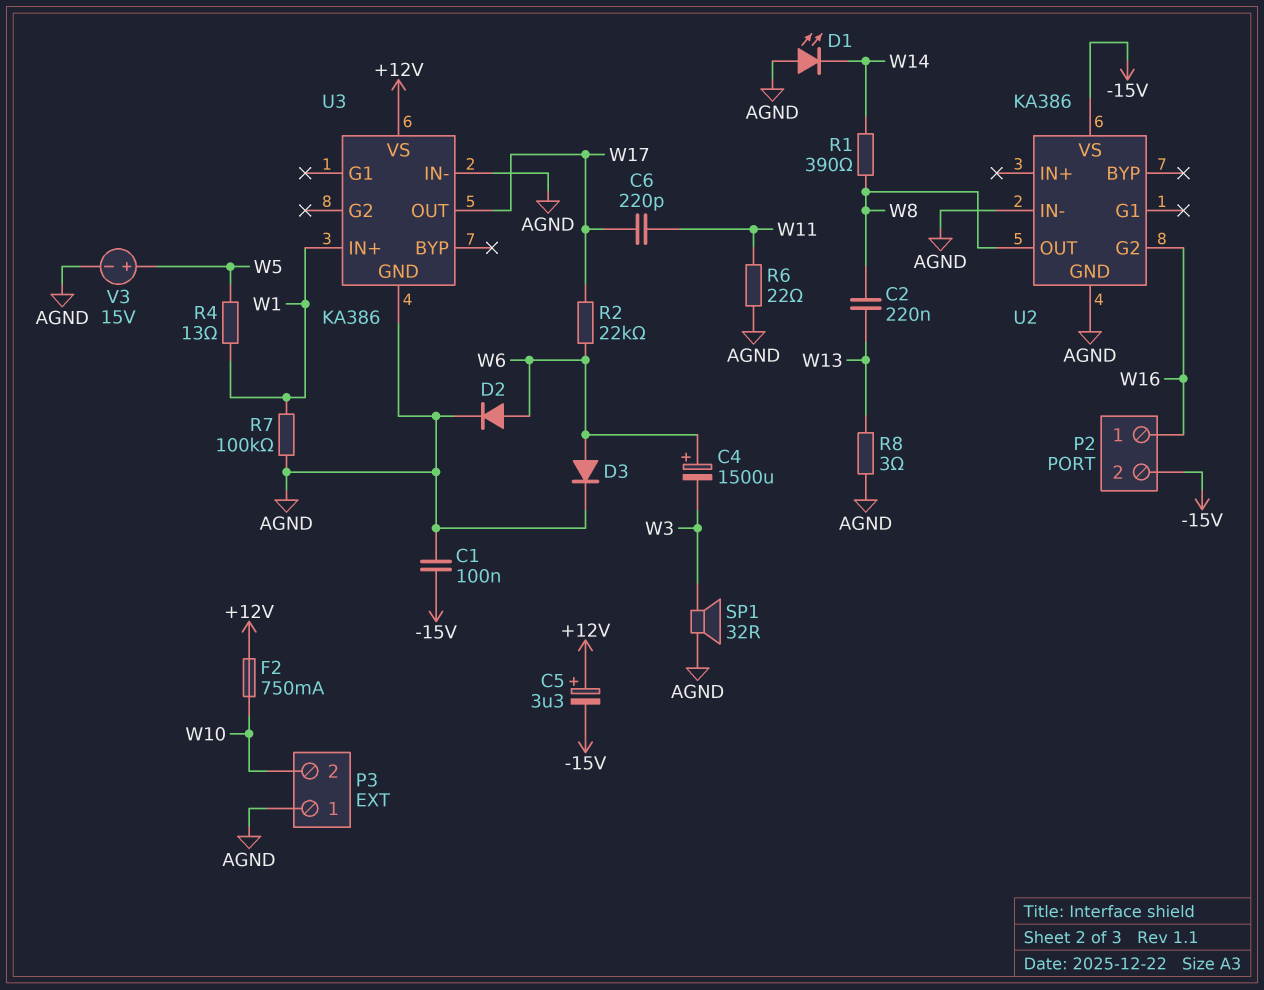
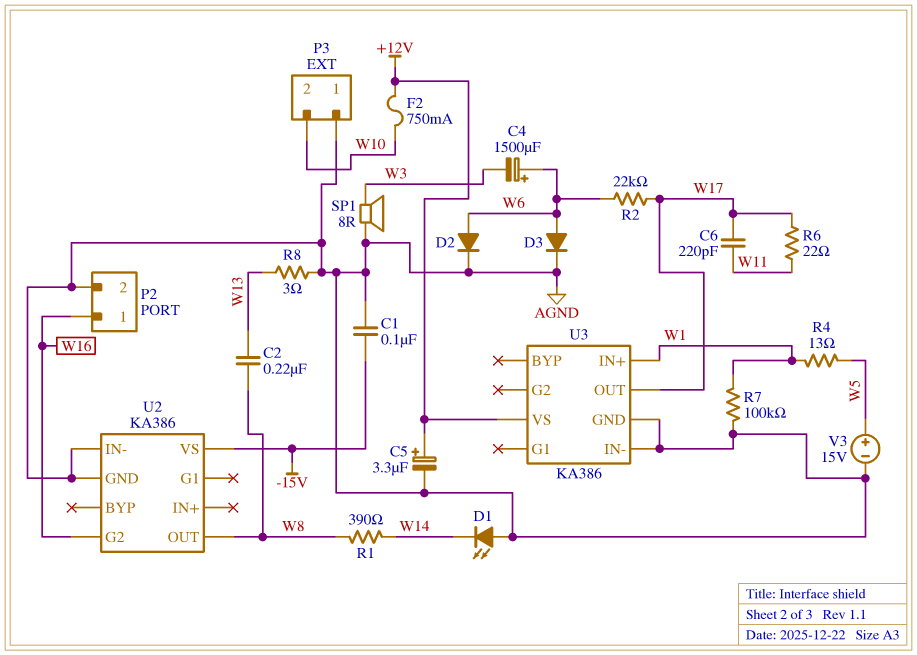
C5: 3.3uF (plus +12V, minus -15V) -> 3.3uF (plus +12V, minus AGND)
P2 pin 2: -15V -> AGND
R6: 22 (AGND, W11) -> 22 (W11, W17)
SP1: speaker 32R (AGND, W3) -> speaker 8R (AGND, W3)

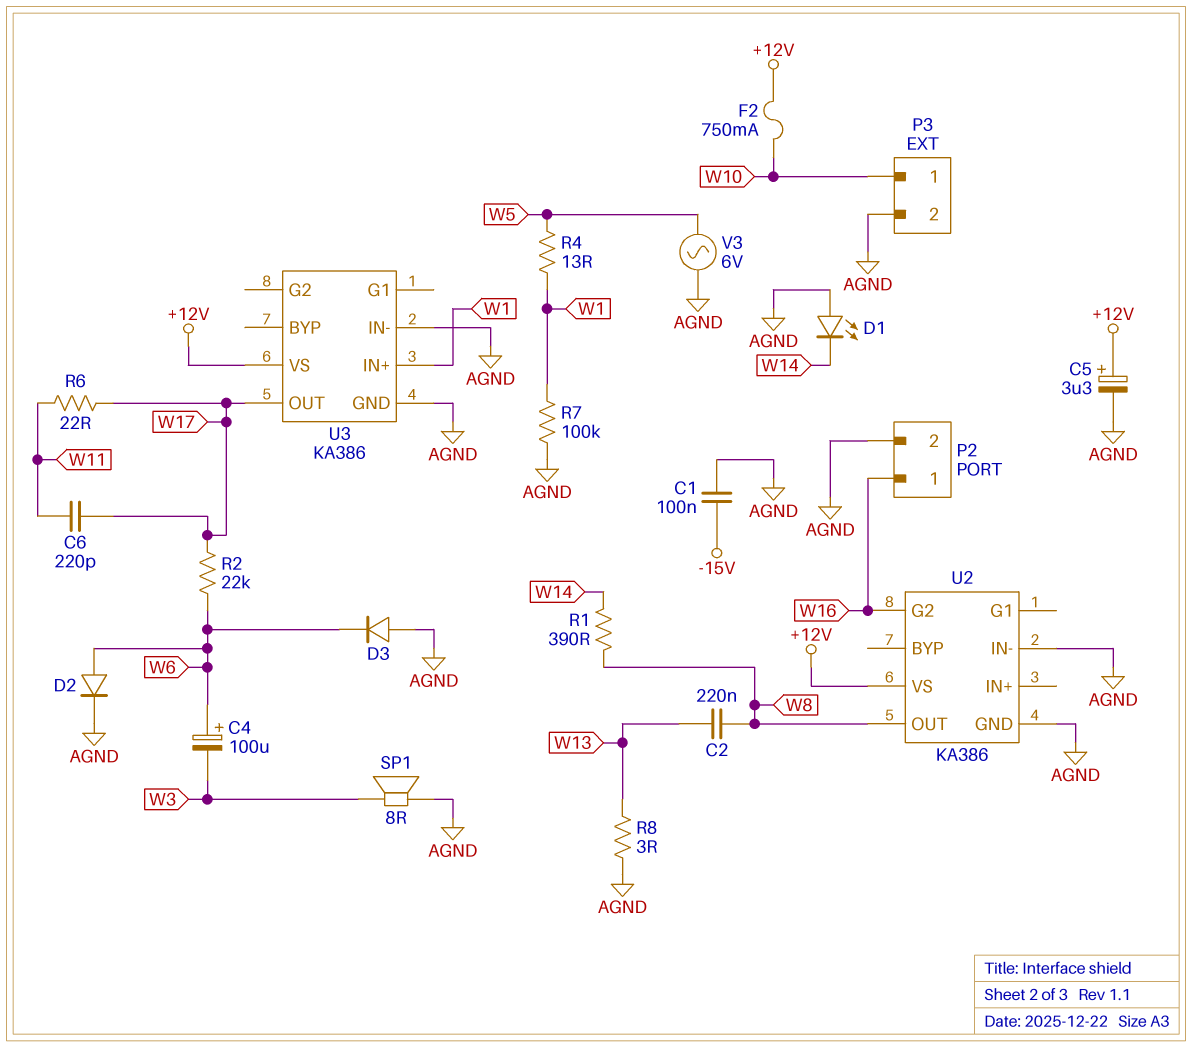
C4: 1500uF (plus W6, minus W3) -> 100uF (plus W6, minus W3)
D3: diode (A W6, K AGND) -> diode (A AGND, K W6)
P3 pin 1: AGND -> W10
P3 pin 2: W10 -> AGND
U2 pin VS: -15V -> +12V
V3: 15V (plus W5, minus AGND) -> AC 6V (AGND, W5)

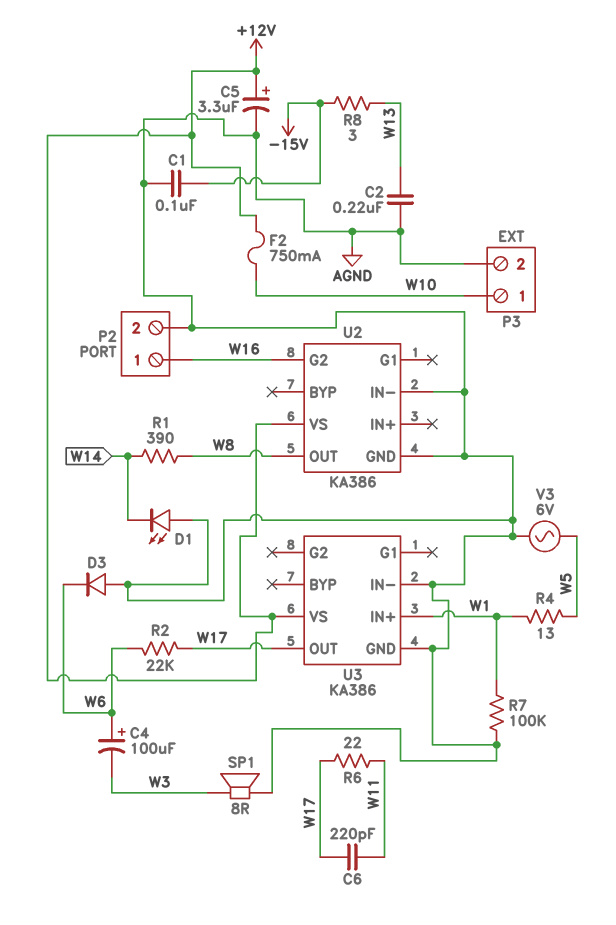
C2: 220nF (W8, W13) -> 220nF (AGND, W13)
D2: diode (A W6, K AGND) -> none
R8: 3 (AGND, W13) -> 3 (-15V, W13)

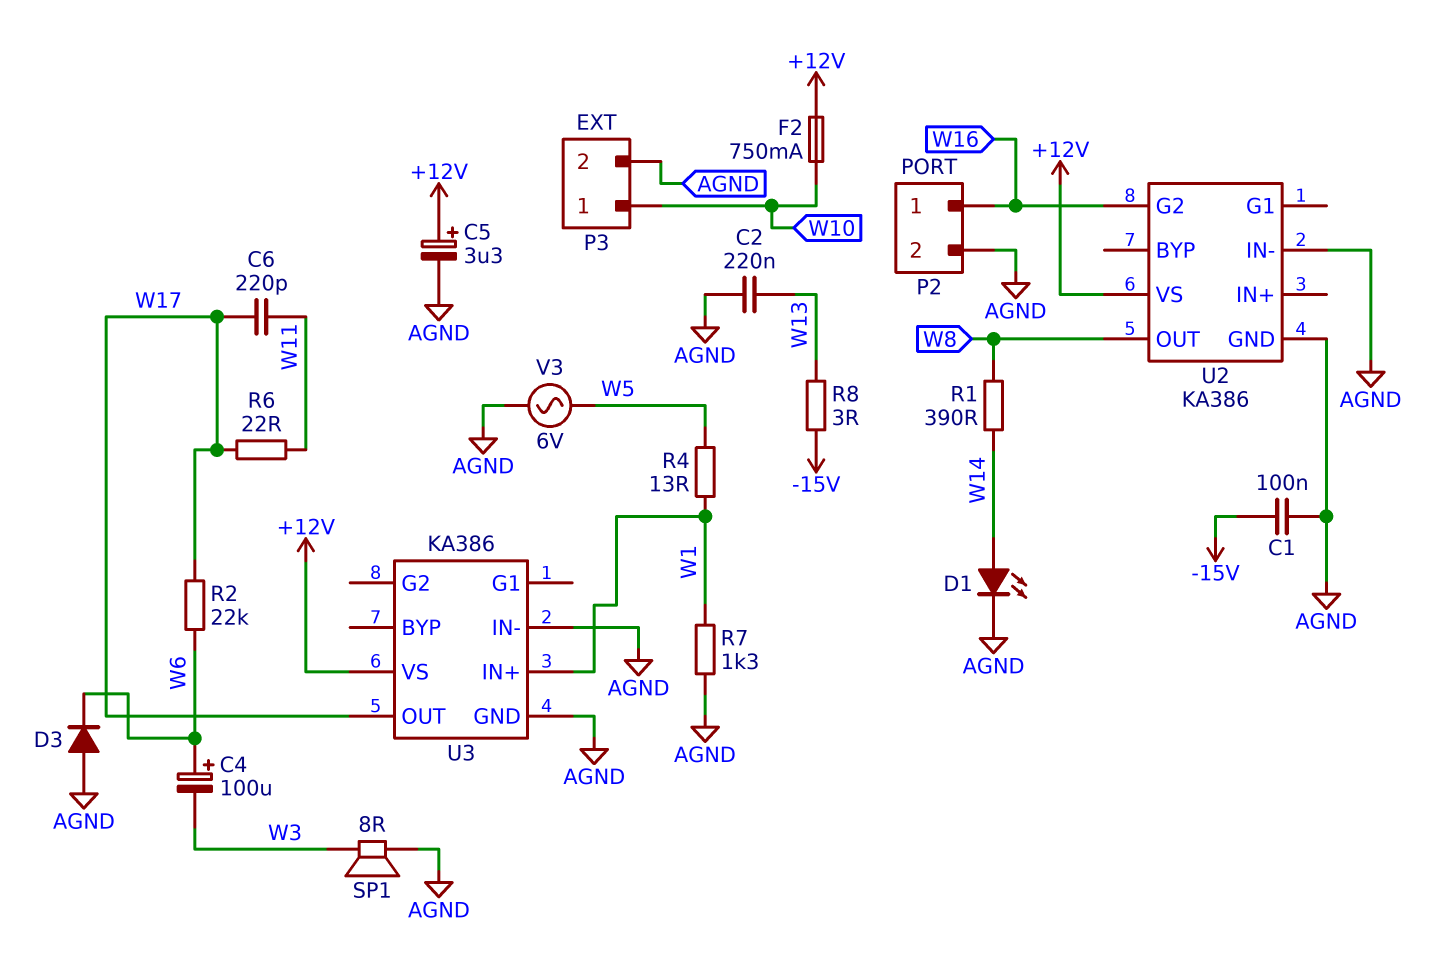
D1: LED (A AGND, K W14) -> LED (A W14, K AGND)
R7: 100k (AGND, W1) -> 1.3k (AGND, W1)

